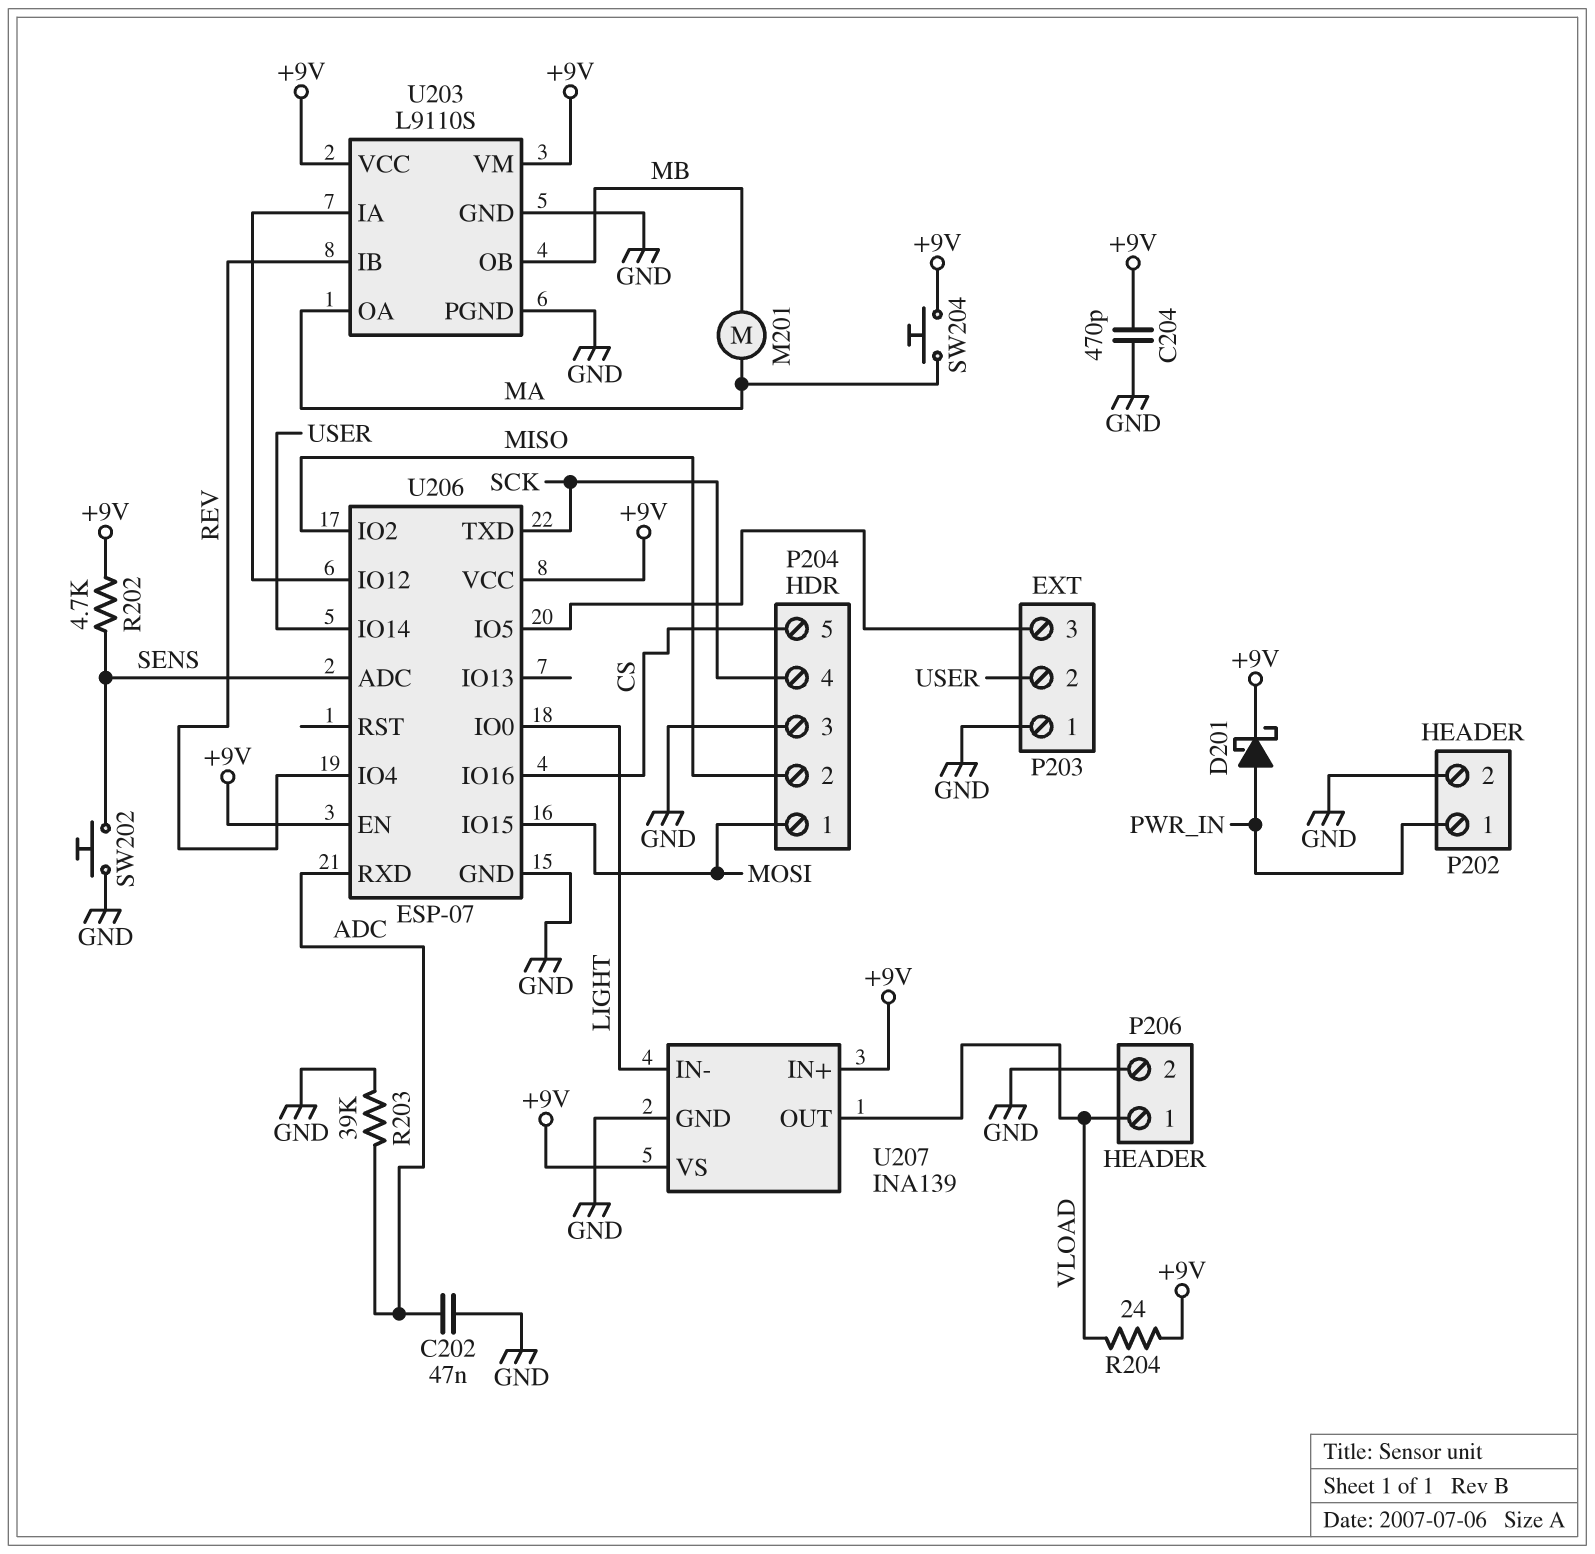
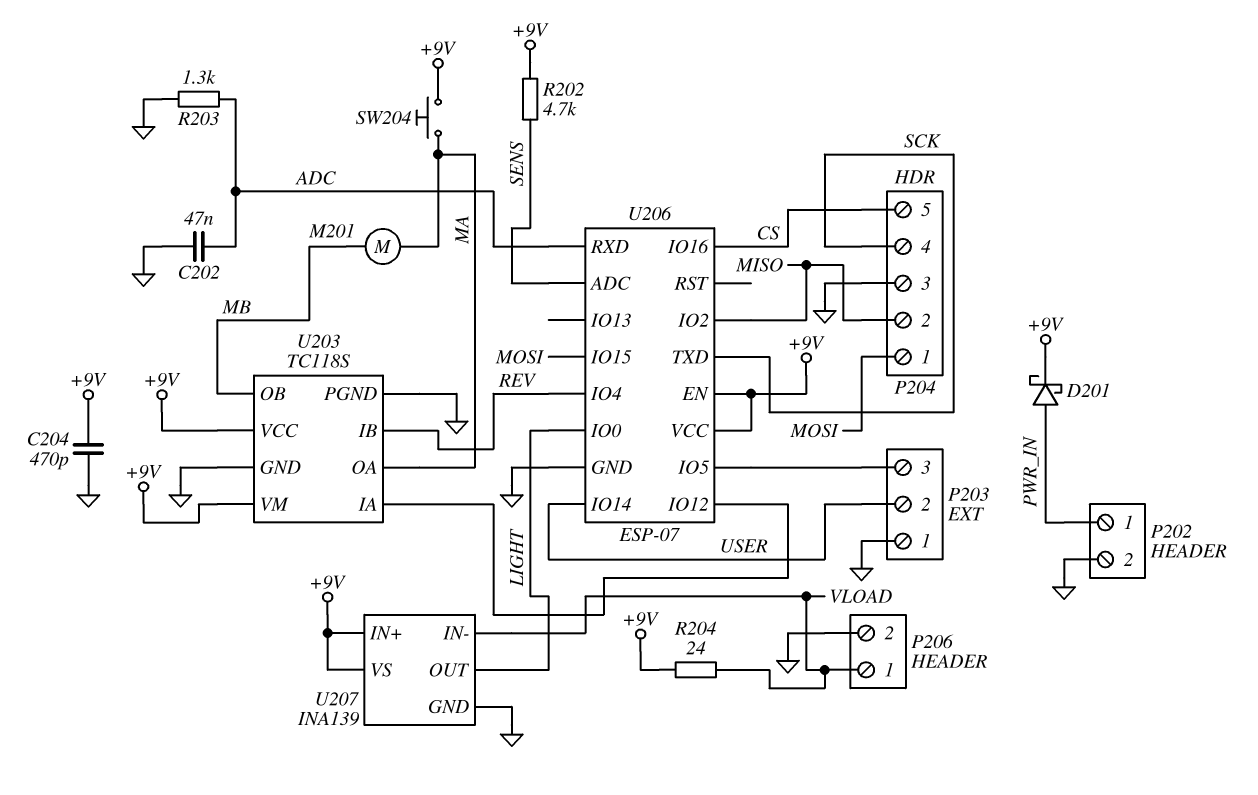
R203: 39k (ADC, GND) -> 1.3k (ADC, GND)
SW202: button (GND, SENS) -> none
U203: L9110S -> TC118S
U207 pin IN-: LIGHT -> VLOAD
U207 pin OUT: VLOAD -> LIGHT

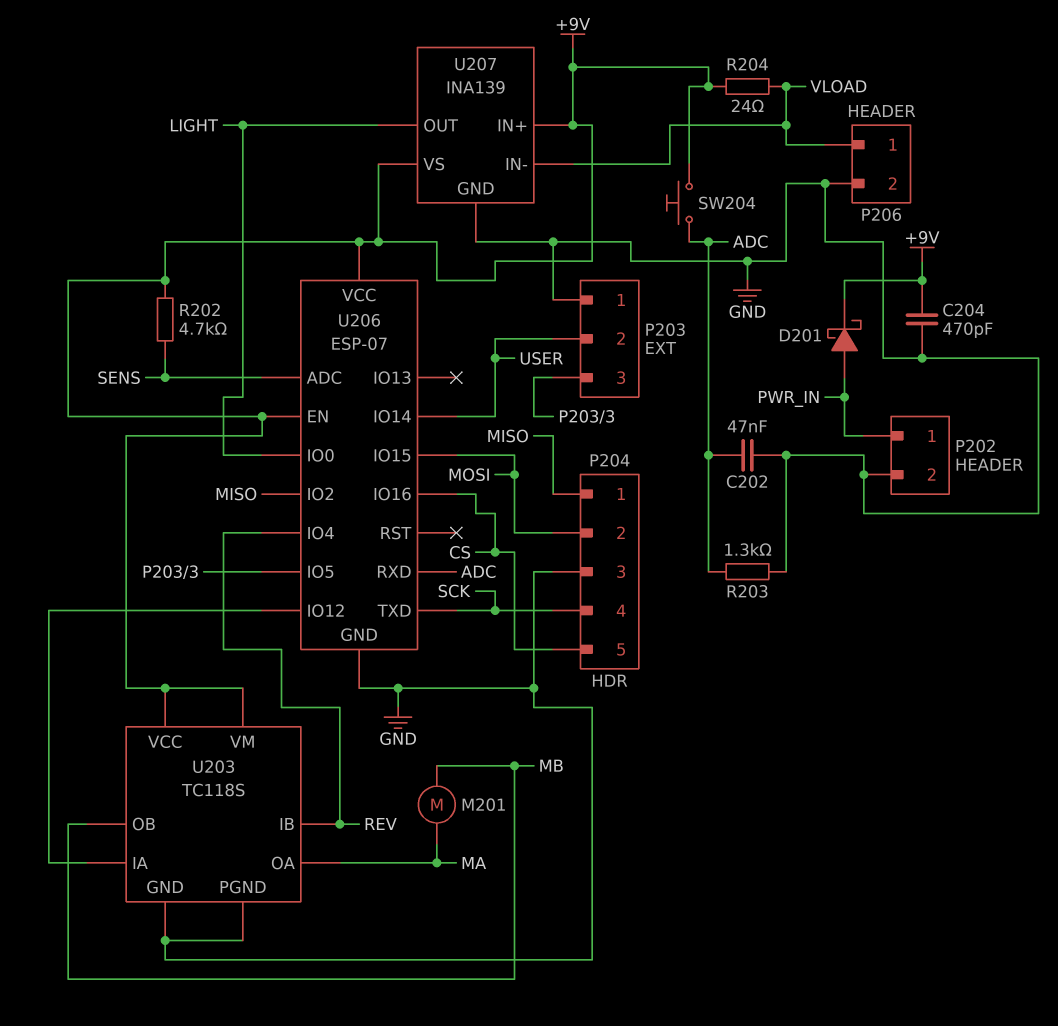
P204 pin 1: MOSI -> MISO
P204 pin 2: MISO -> MOSI
SW204: button (+9V, MA) -> button (+9V, ADC)

